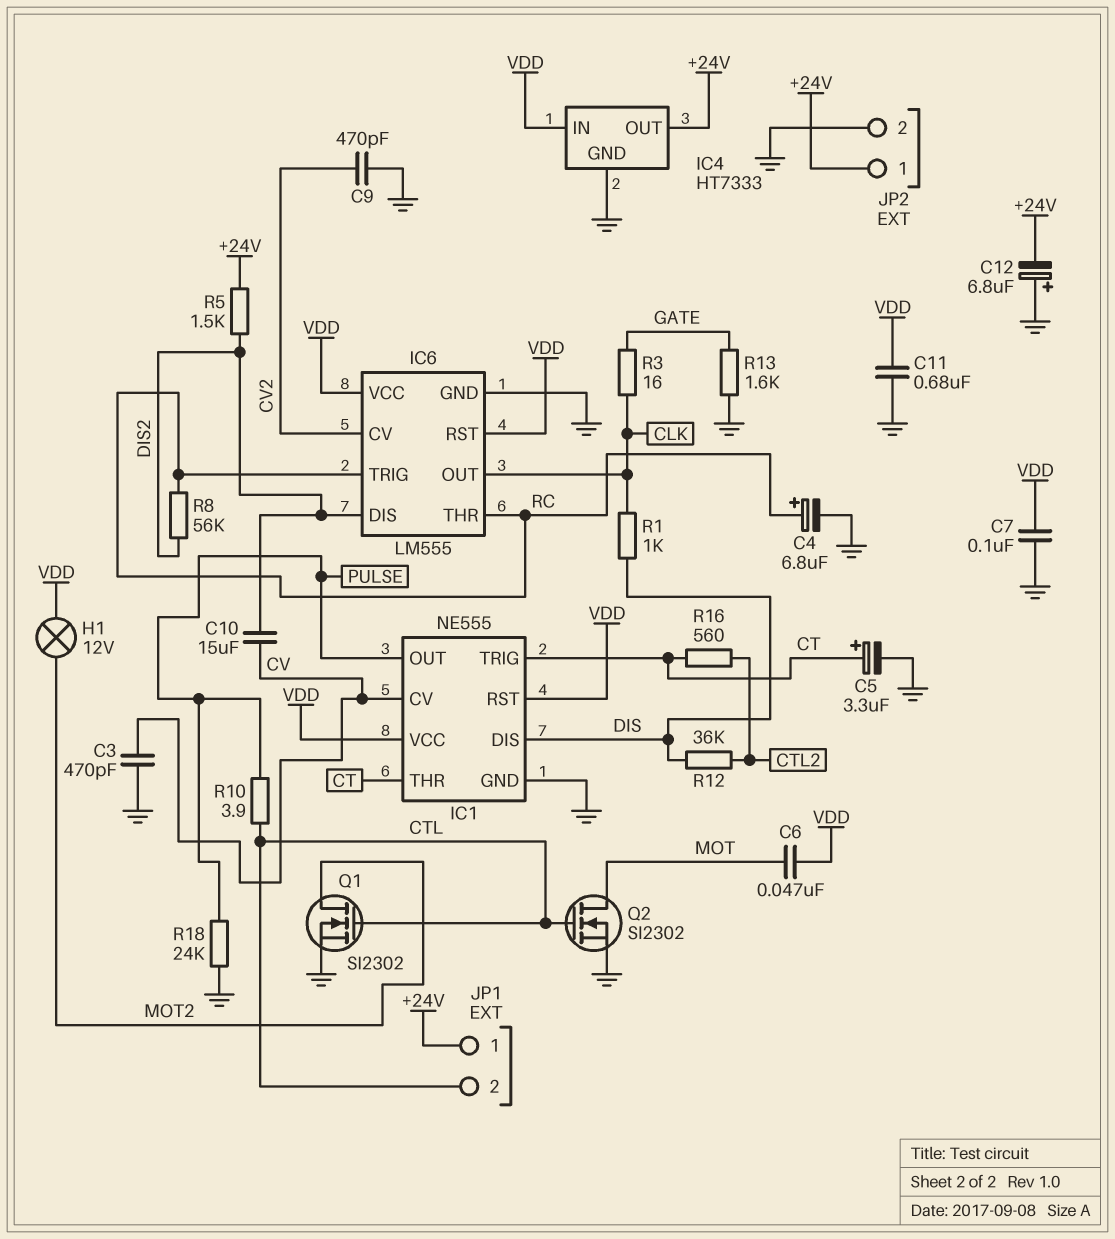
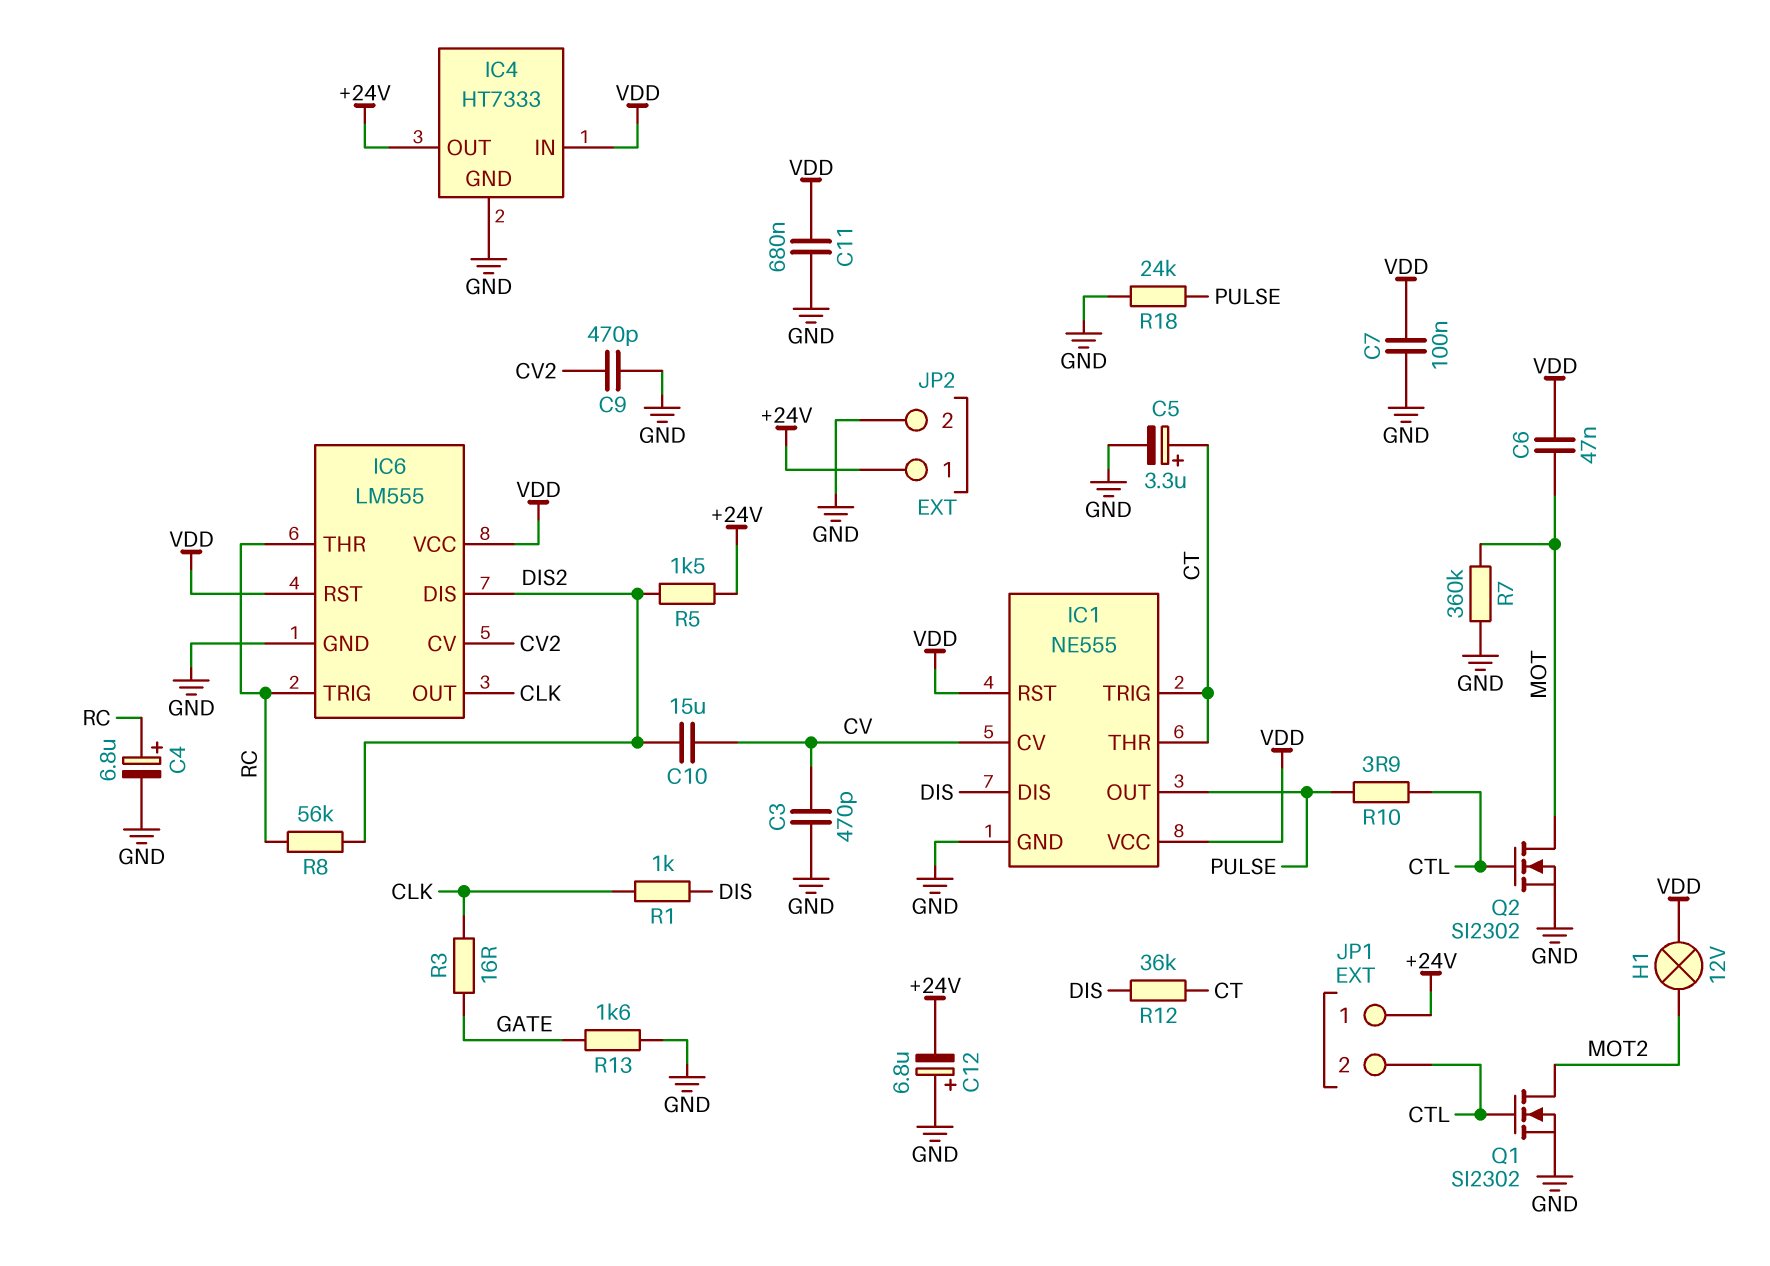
R7: none -> 360k (GND, MOT)
R12: 36k (CTL2, DIS) -> 36k (CT, DIS)
R16: 560 (CT, CTL2) -> none

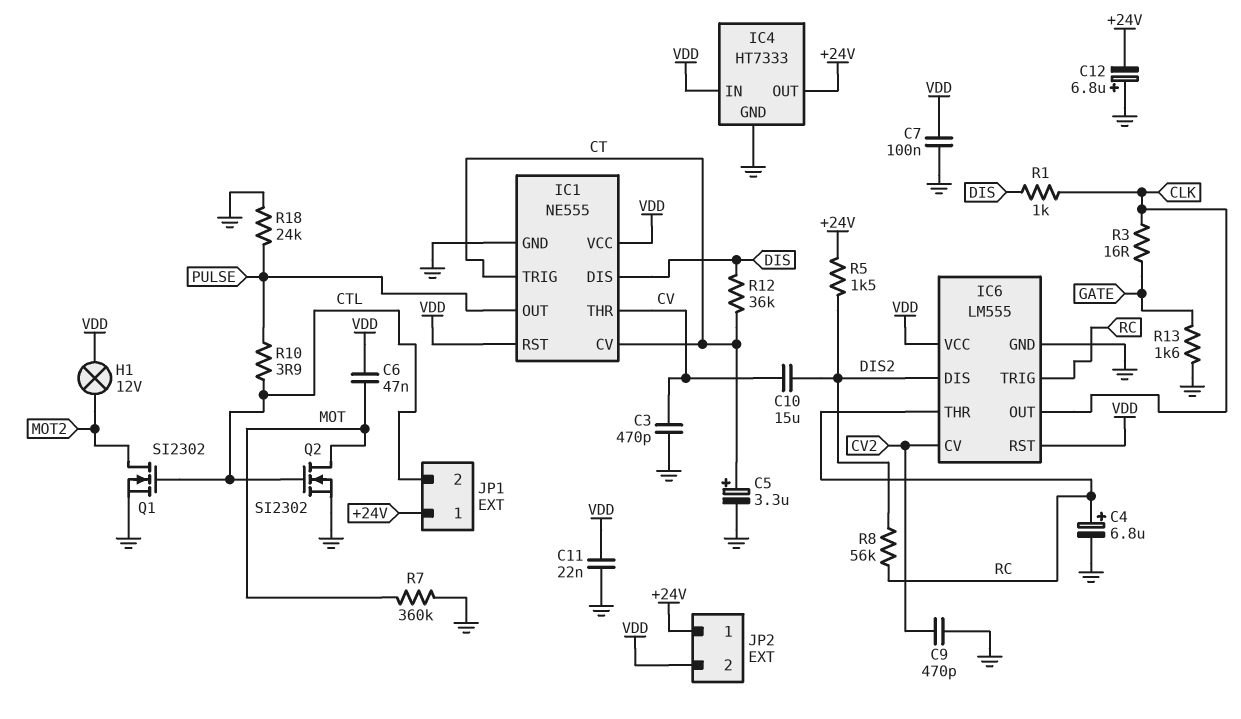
C11: 680nF (GND, VDD) -> 22nF (GND, VDD)
IC1 pin CV: CV -> CT
IC1 pin THR: CT -> CV
JP2 pin 2: GND -> VDD

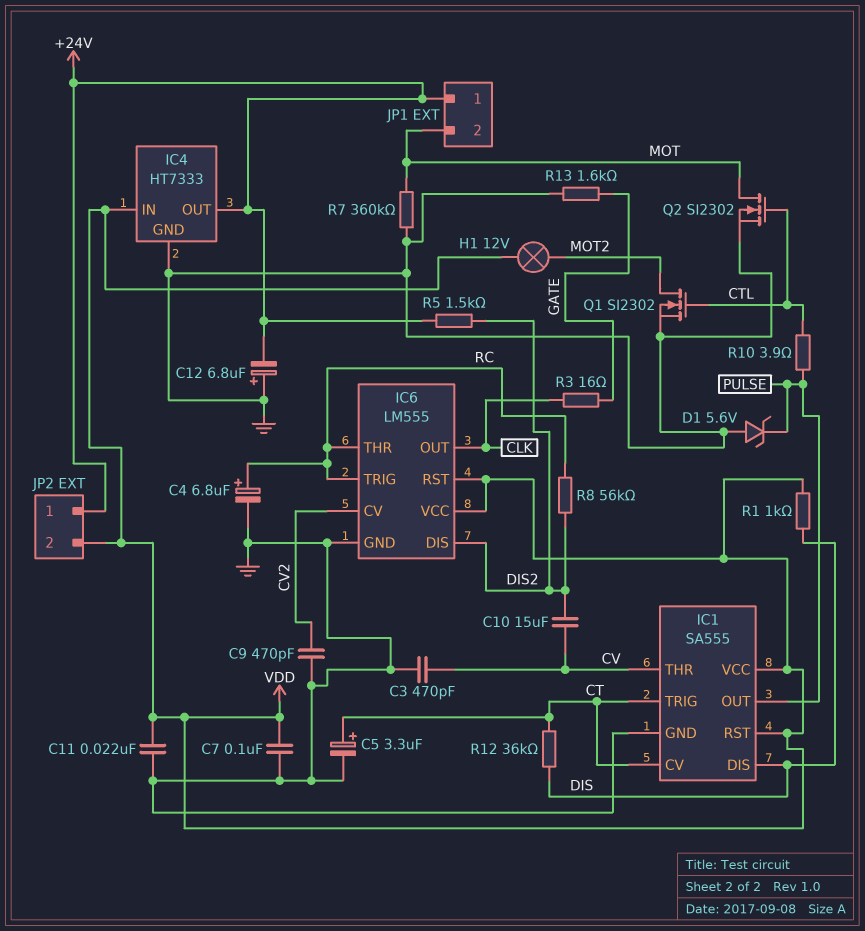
C6: 47nF (MOT, VDD) -> none
D1: none -> zener 5.6V (A GND, K PULSE)
IC1: NE555 -> SA555
JP1 pin 2: CTL -> MOT
R1: 1k (CLK, DIS) -> 1k (DIS, VDD)
R18: 24k (GND, PULSE) -> none

